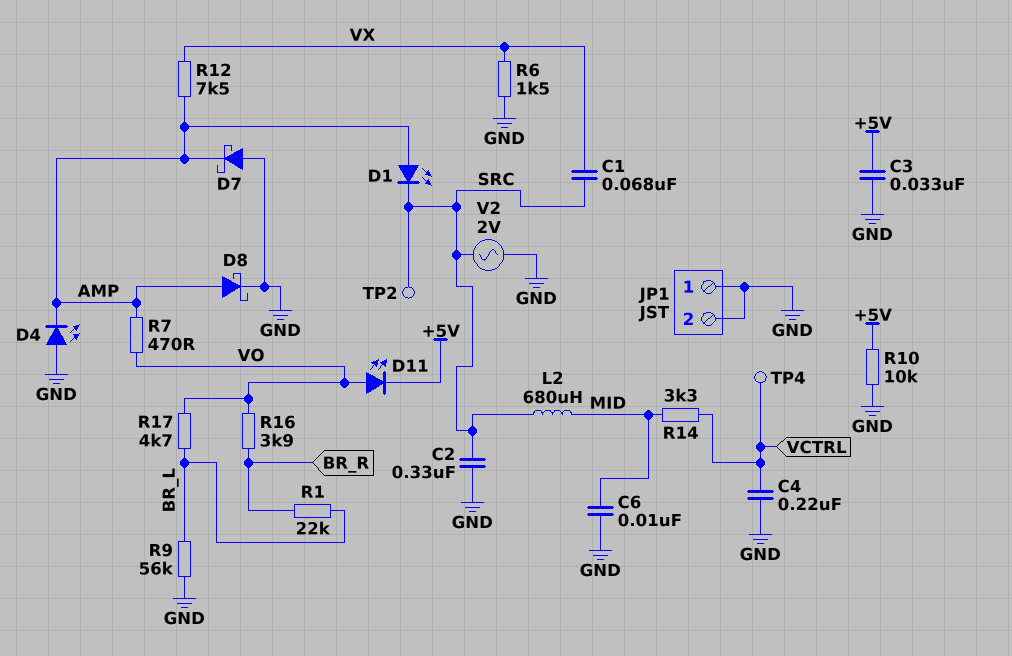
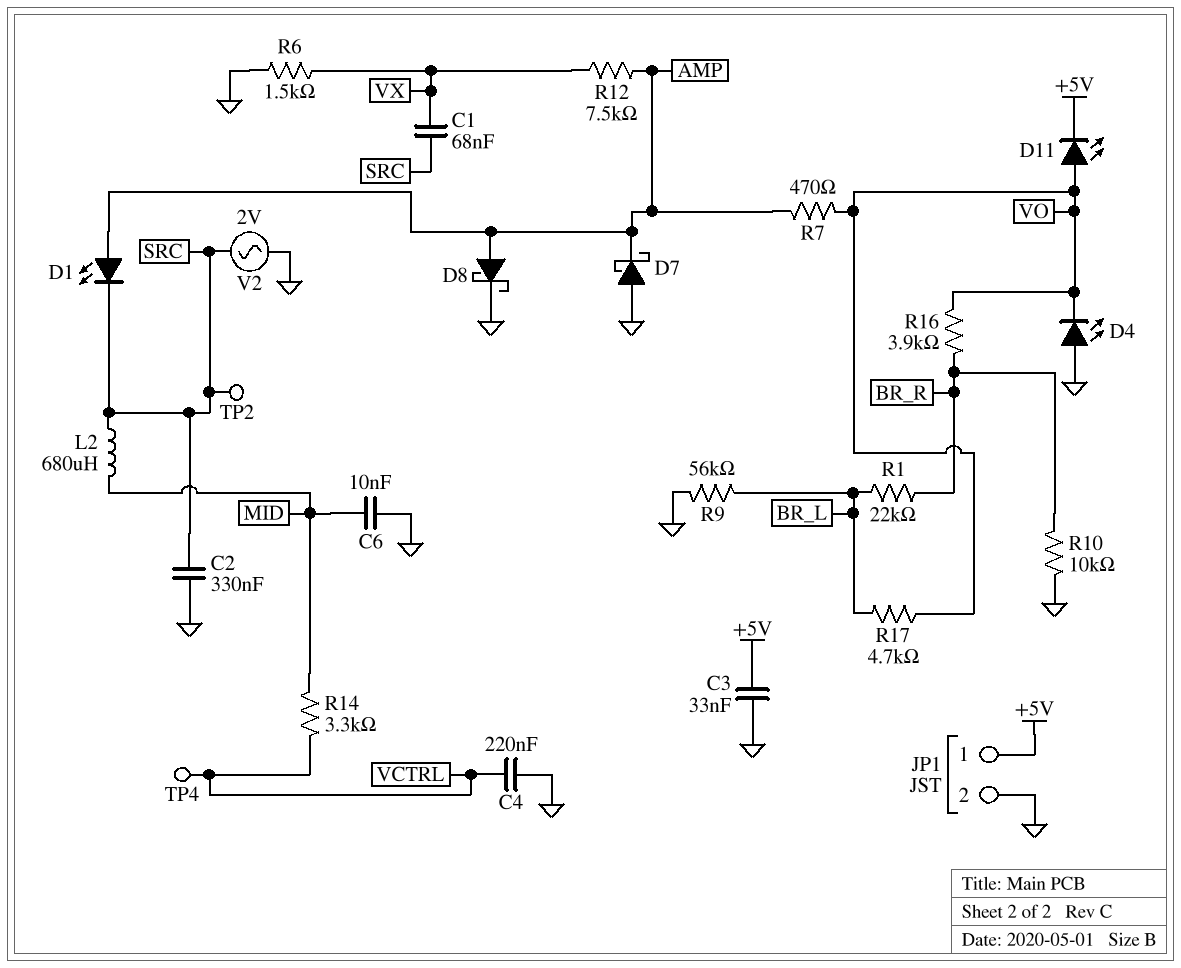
D4: LED (A GND, K AMP) -> LED (A GND, K VO)
JP1 pin 1: GND -> +5V
R10: 10k (+5V, GND) -> 10k (BR_R, GND)

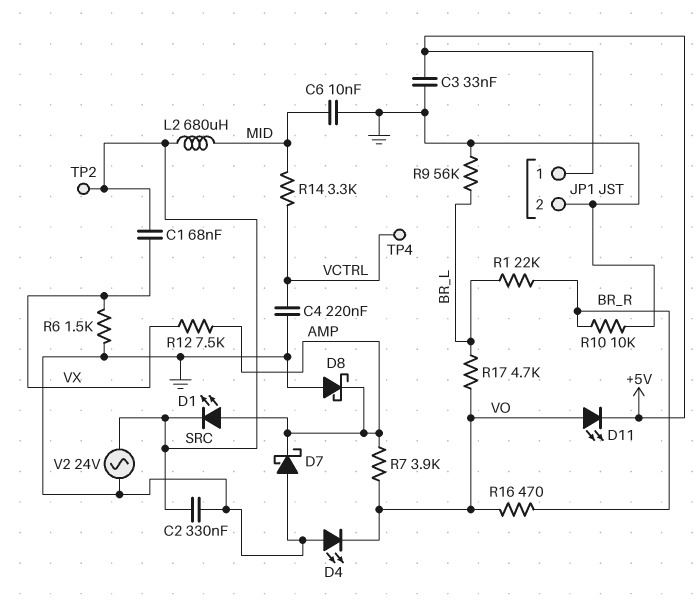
D8: schottky (A AMP, K GND) -> schottky (A GND, K AMP)
R7: 470 (AMP, VO) -> 3.9k (AMP, VO)
R16: 3.9k (BR_R, VO) -> 470 (BR_R, VO)
V2: AC 2V (GND, SRC) -> AC 24V (GND, SRC)

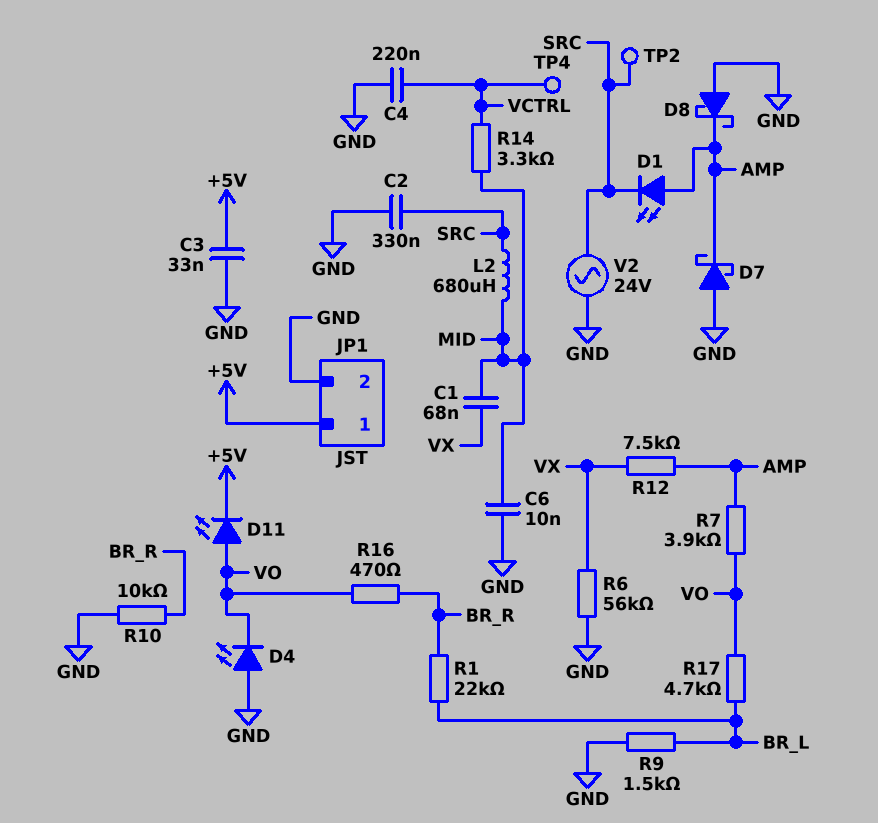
C1: 68nF (SRC, VX) -> 68nF (MID, VX)
R6: 1.5k (GND, VX) -> 56k (GND, VX)
R9: 56k (BR_L, GND) -> 1.5k (BR_L, GND)

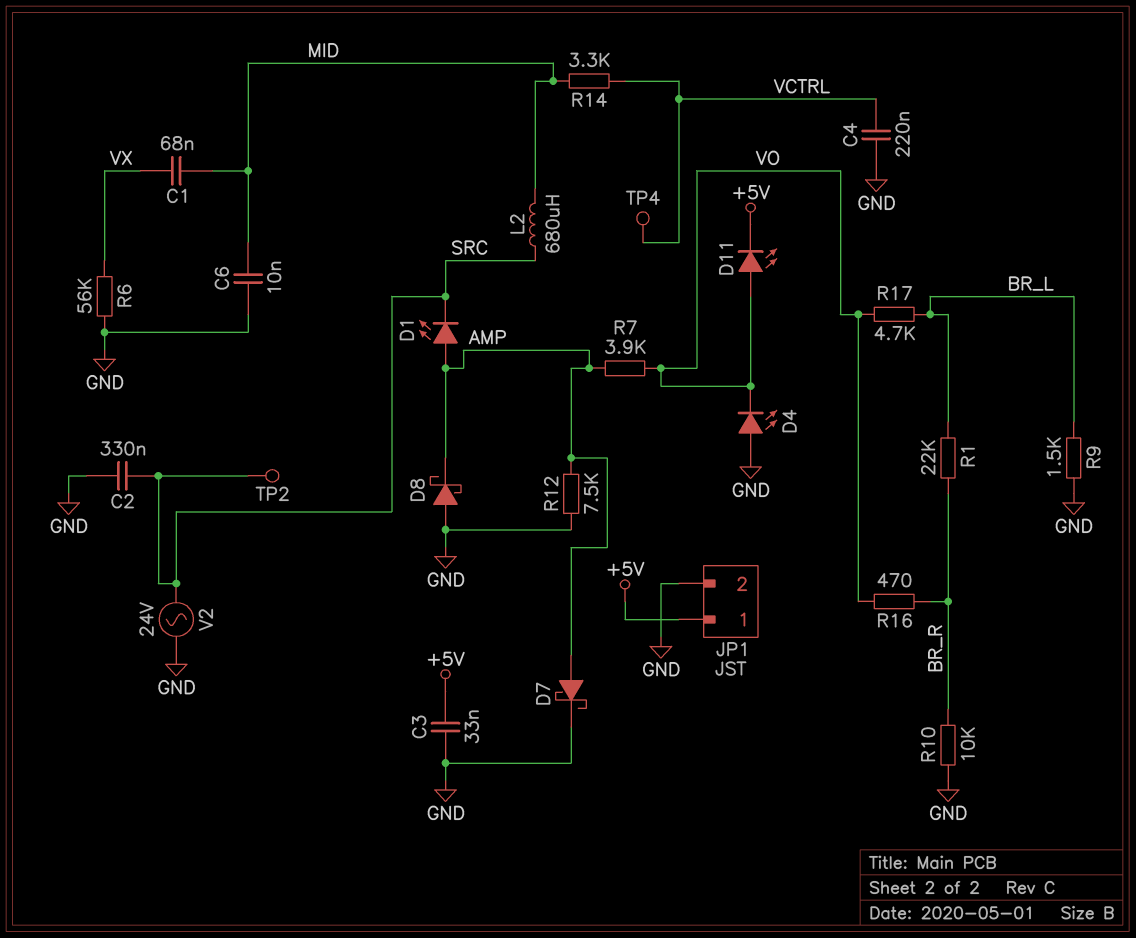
D7: schottky (A GND, K AMP) -> schottky (A AMP, K GND)
R12: 7.5k (AMP, VX) -> 7.5k (AMP, GND)

